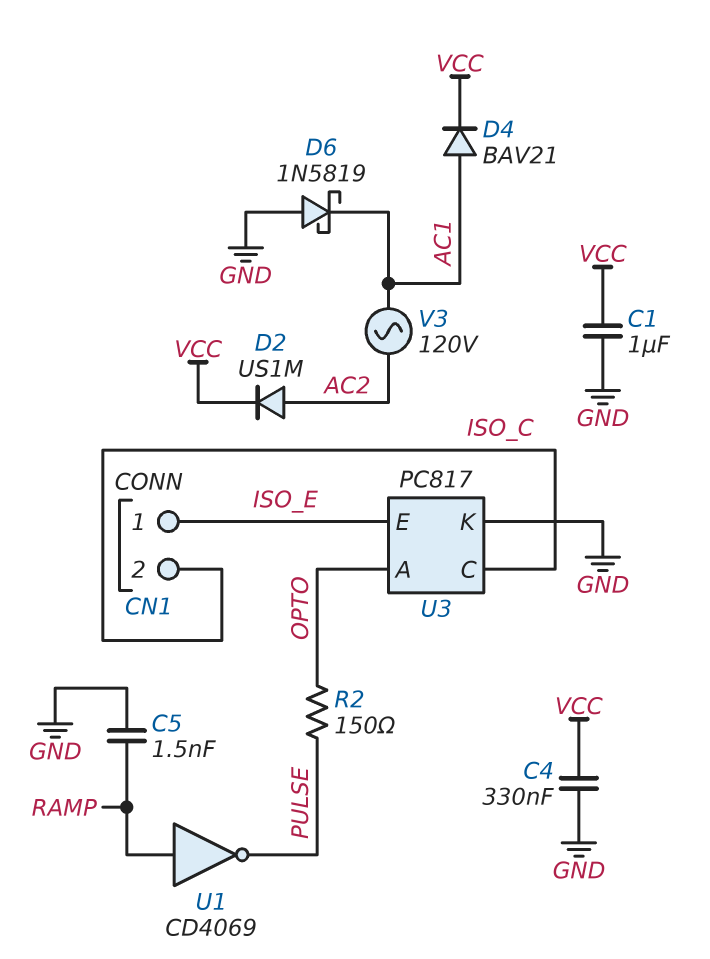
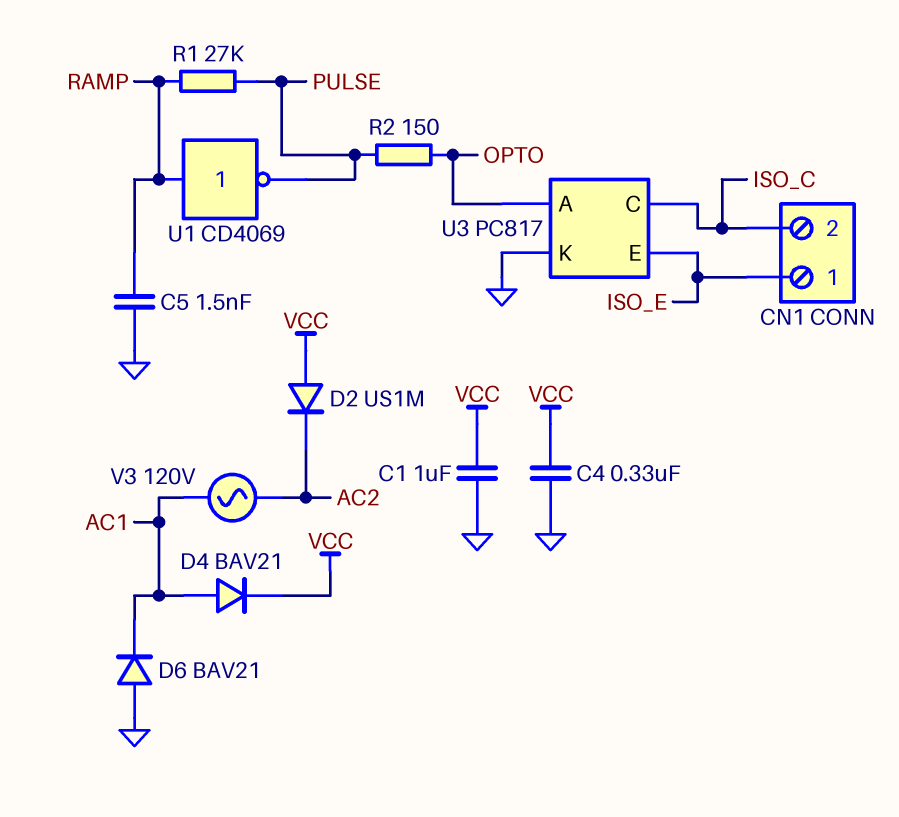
D2: diode US1M (A AC2, K VCC) -> diode US1M (A VCC, K AC2)
D6: schottky 1N5819 (A GND, K AC1) -> diode BAV21 (A GND, K AC1)
R1: none -> 27k (PULSE, RAMP)

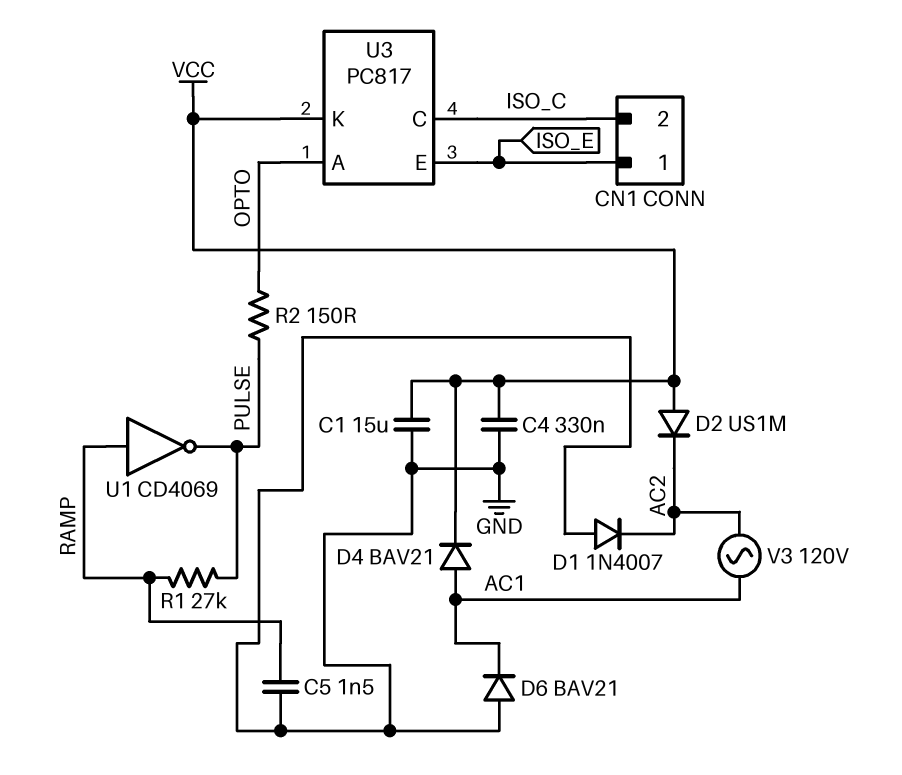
C1: 1uF (GND, VCC) -> 15uF (GND, VCC)
D1: none -> diode 1N4007 (A GND, K AC2)
U3 pin K: GND -> VCC

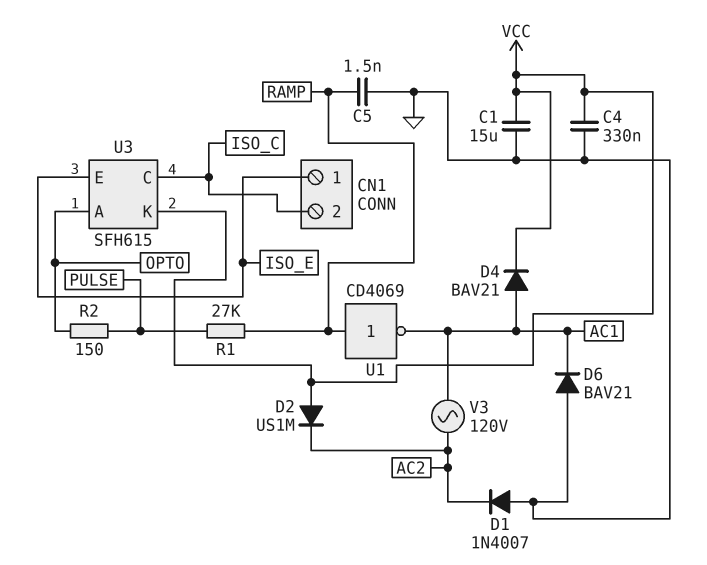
U1: NOT CD4069 (in RAMP, out PULSE) -> NOT CD4069 (in RAMP, out AC1)
U3: PC817 -> SFH615

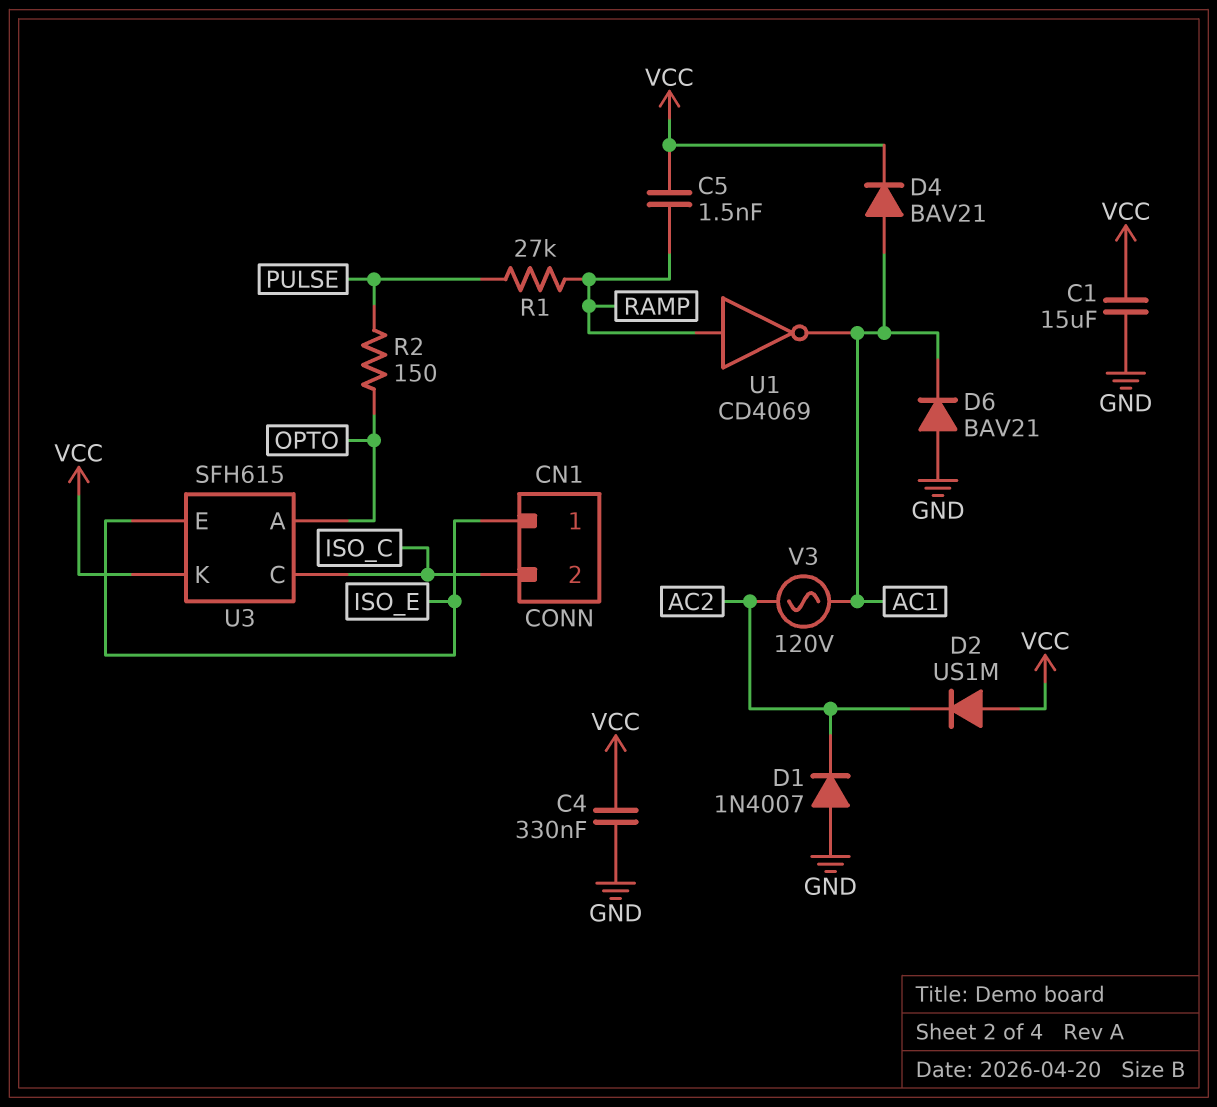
C5: 1.5nF (GND, RAMP) -> 1.5nF (RAMP, VCC)

